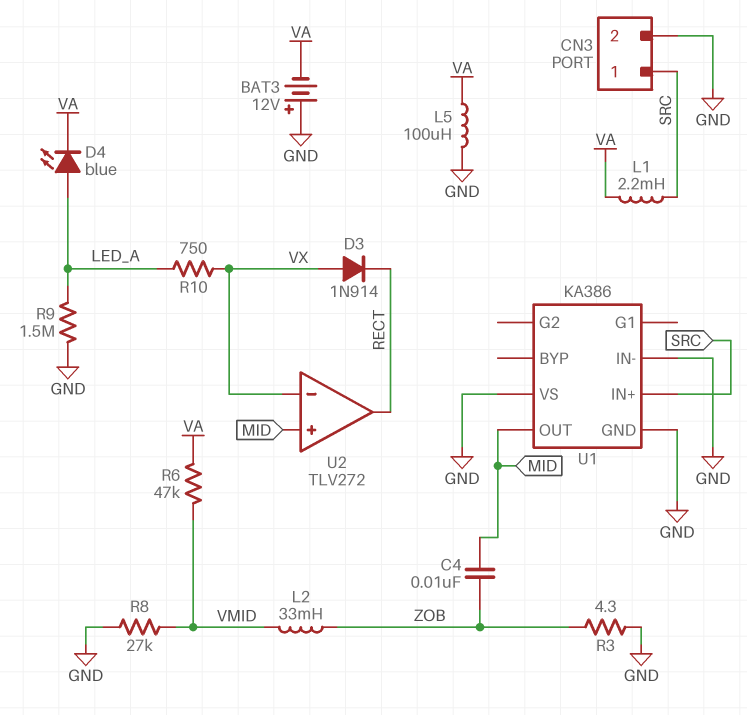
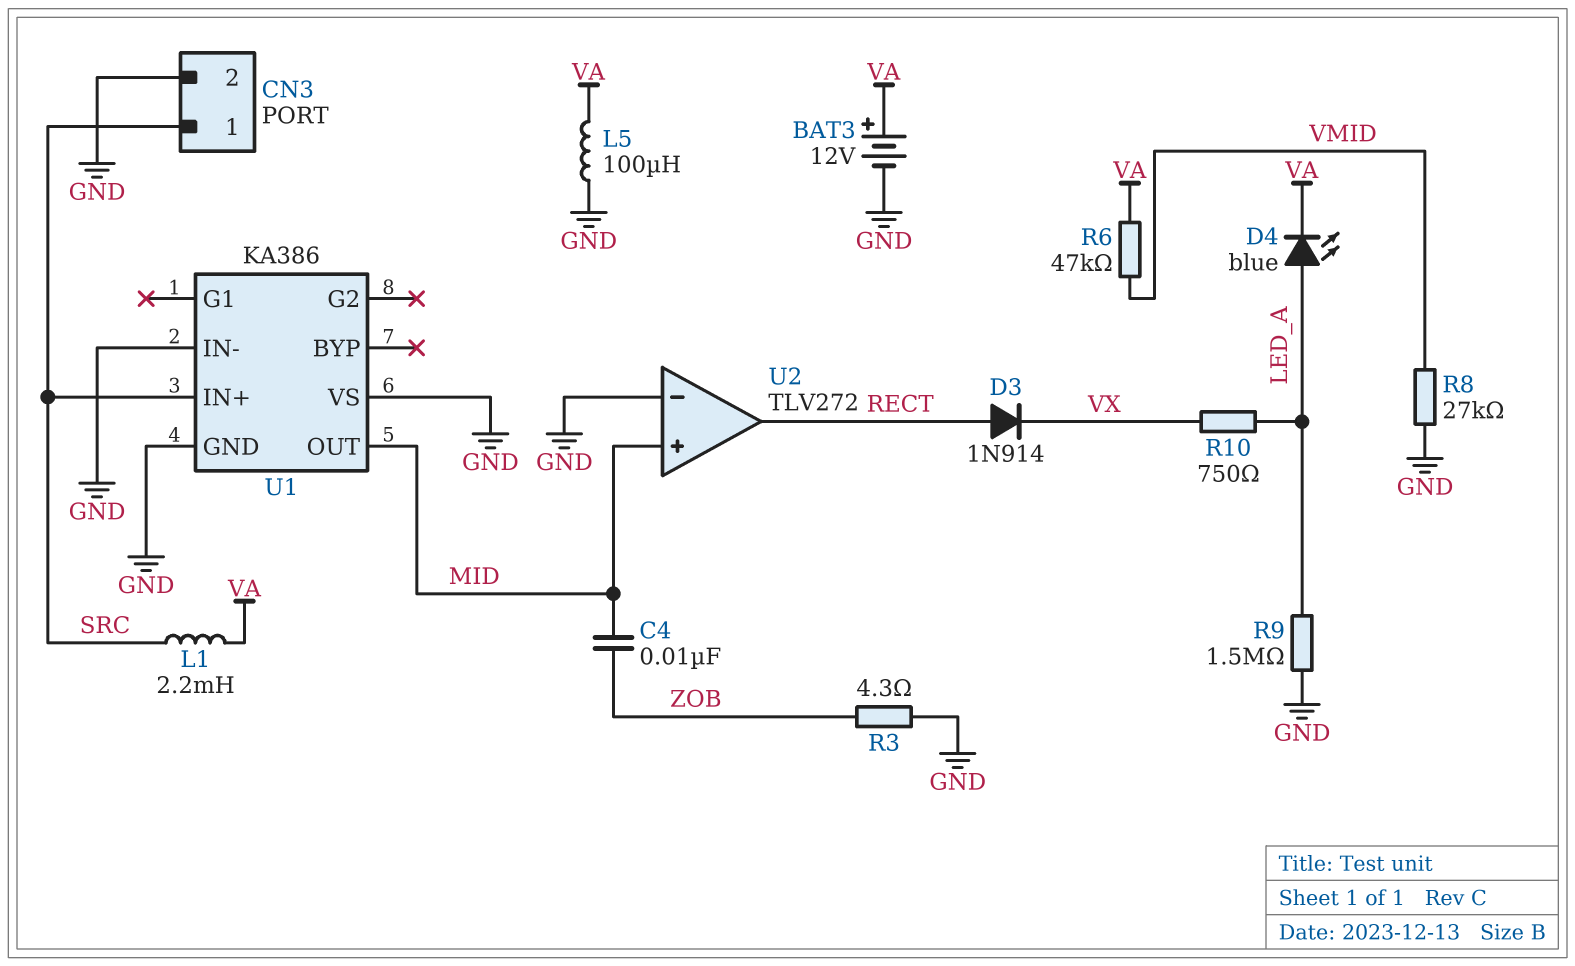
BAT3: 12V (plus GND, minus VA) -> 12V (plus VA, minus GND)
D3: diode 1N914 (A VX, K RECT) -> diode 1N914 (A RECT, K VX)
L2: 33mH (VMID, ZOB) -> none
U2 pin in-: VX -> GND

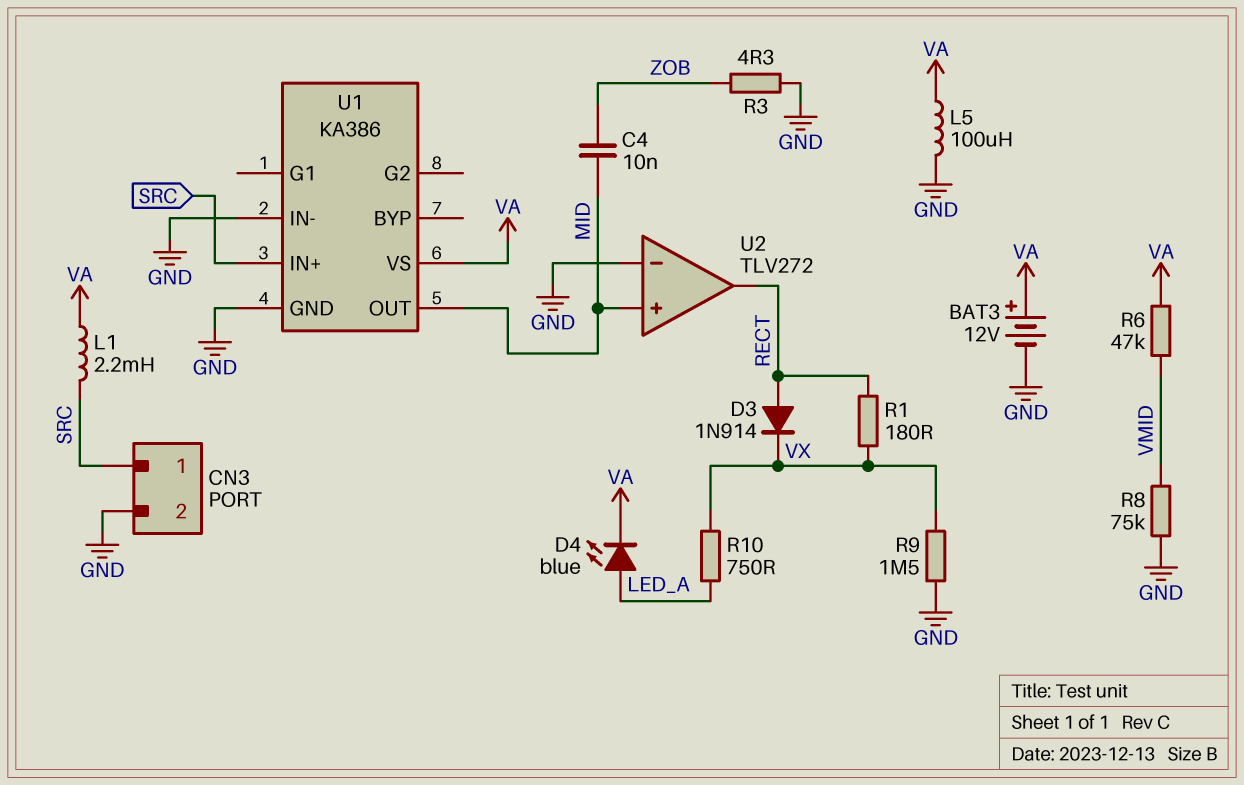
R1: none -> 180 (RECT, VX)
R8: 27k (GND, VMID) -> 75k (GND, VMID)
R9: 1.5M (GND, LED_A) -> 1.5M (GND, VX)
U1 pin VS: GND -> VA

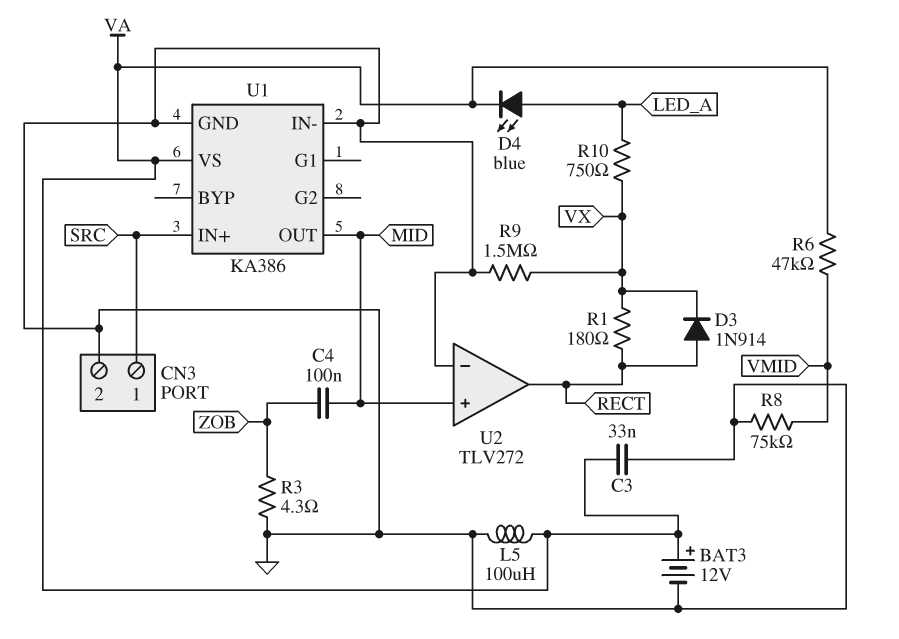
C3: none -> 33nF (GND, VA)
C4: 10nF (MID, ZOB) -> 100nF (MID, ZOB)
L1: 2.2mH (SRC, VA) -> none

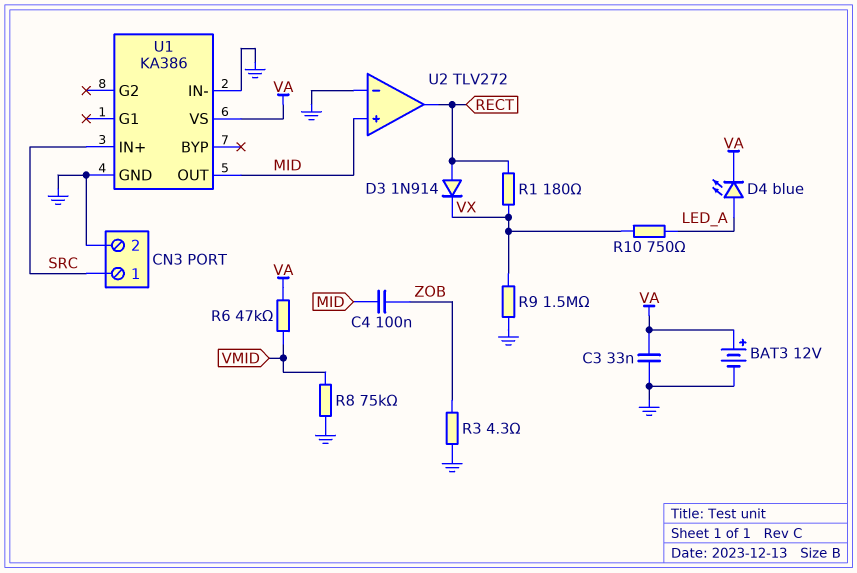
L5: 100uH (GND, VA) -> none

